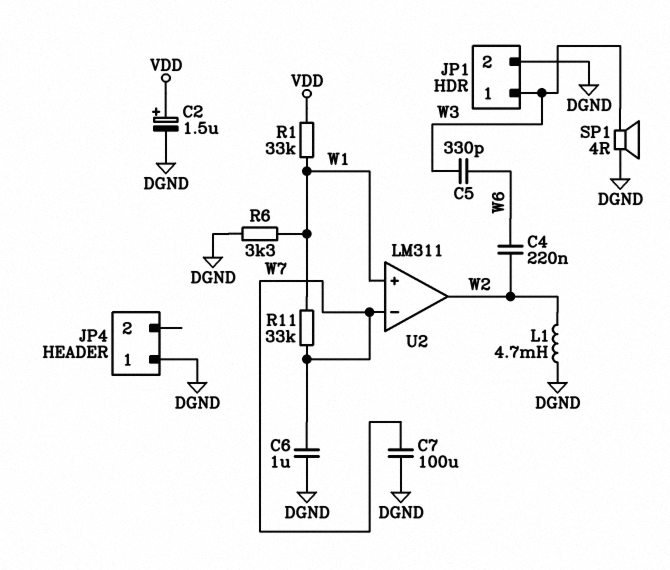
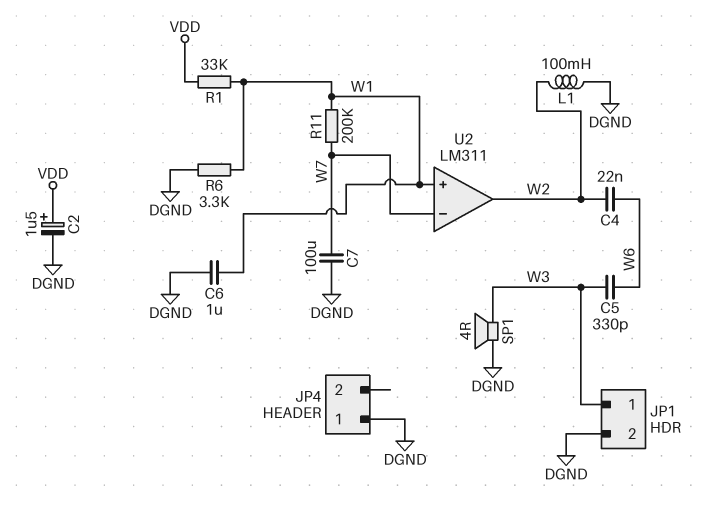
C4: 220nF (W2, W6) -> 22nF (W2, W6)
C6: 1uF (DGND, W7) -> 1uF (DGND, W1)
L1: 4.7mH (DGND, W2) -> 100mH (DGND, W2)
R11: 33k (W1, W7) -> 200k (W1, W7)

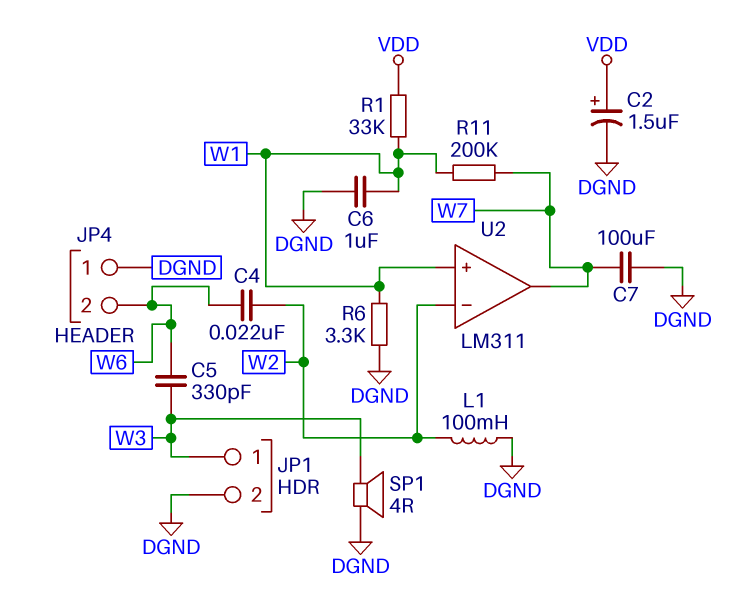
JP4 pin 2: none -> W6
U2 pin in-: W7 -> W2
U2 pin out: W2 -> W7

